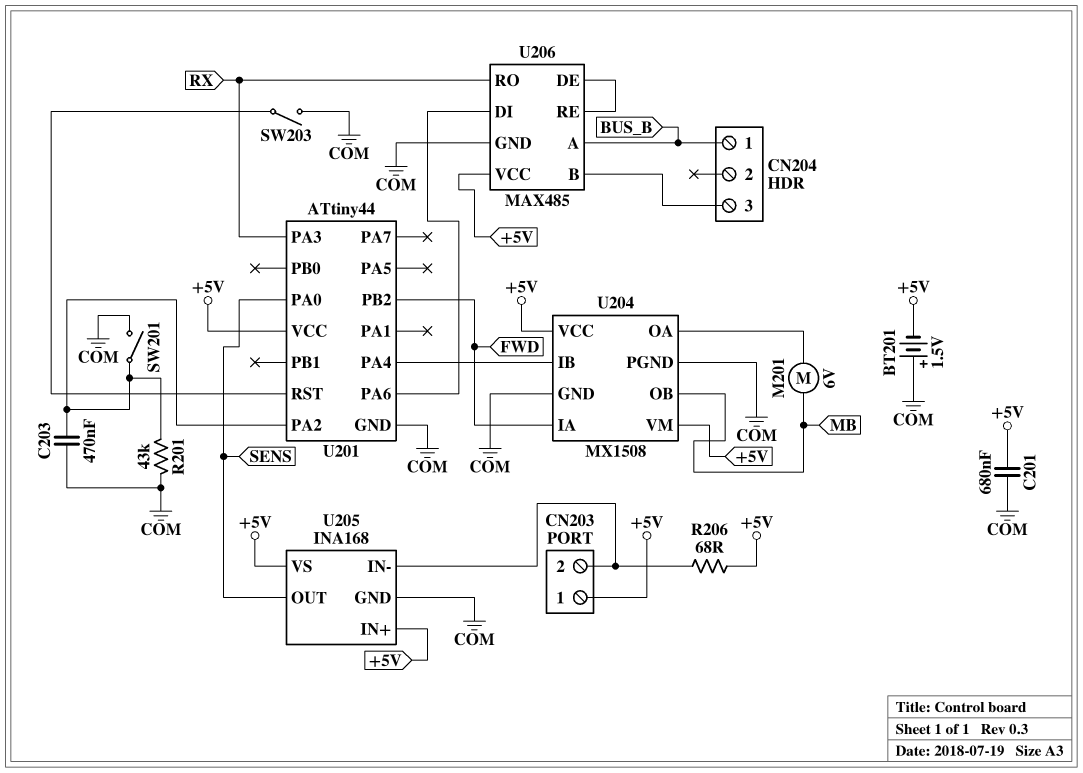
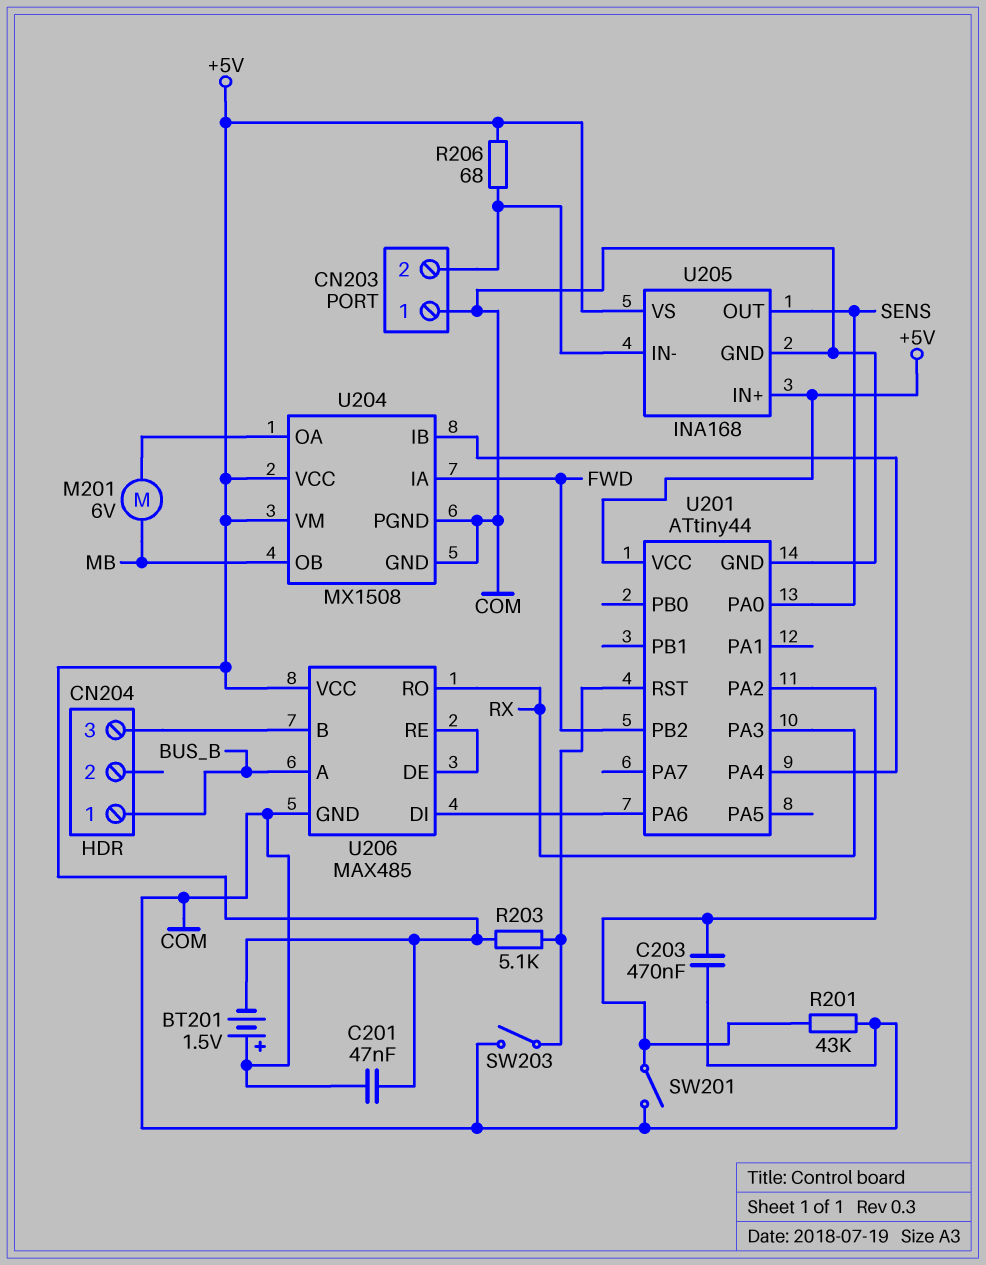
C201: 680nF (+5V, COM) -> 47nF (+5V, COM)
CN203 pin 1: +5V -> COM
R203: none -> 5.1k (+5V, U201/RST)

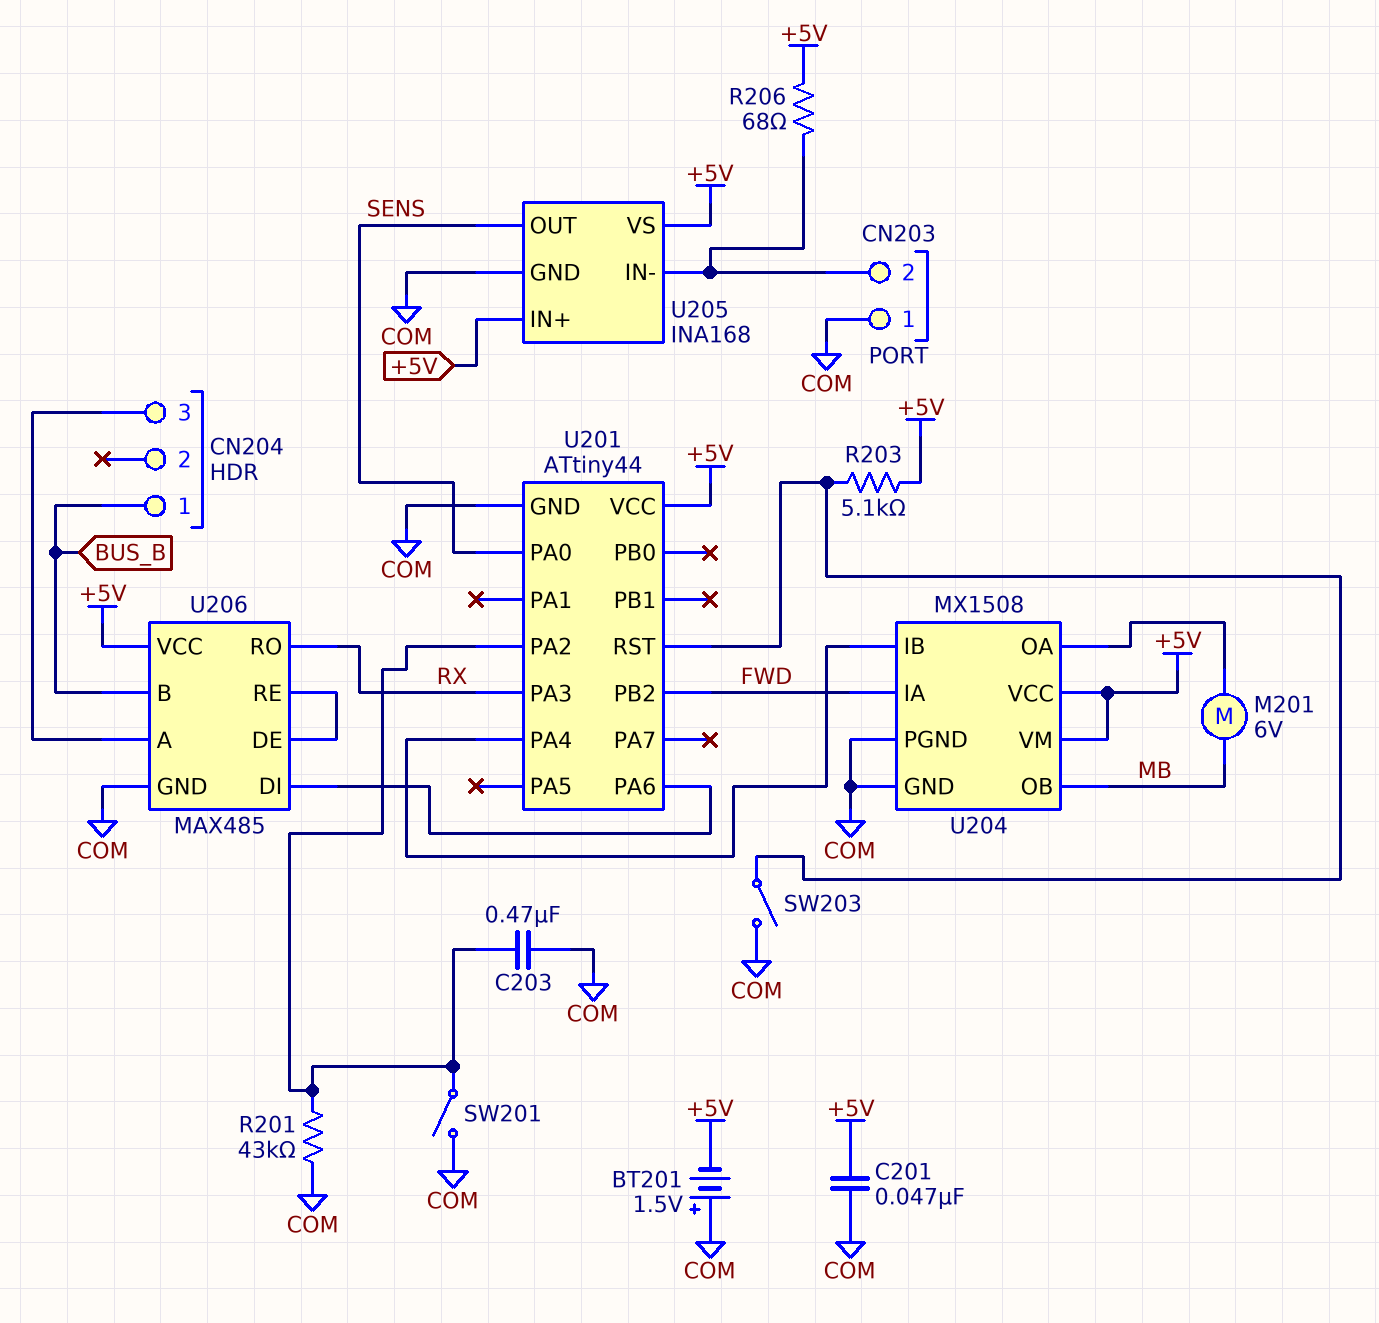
U206 pin A: BUS_B -> CN204/3
U206 pin B: CN204/3 -> BUS_B

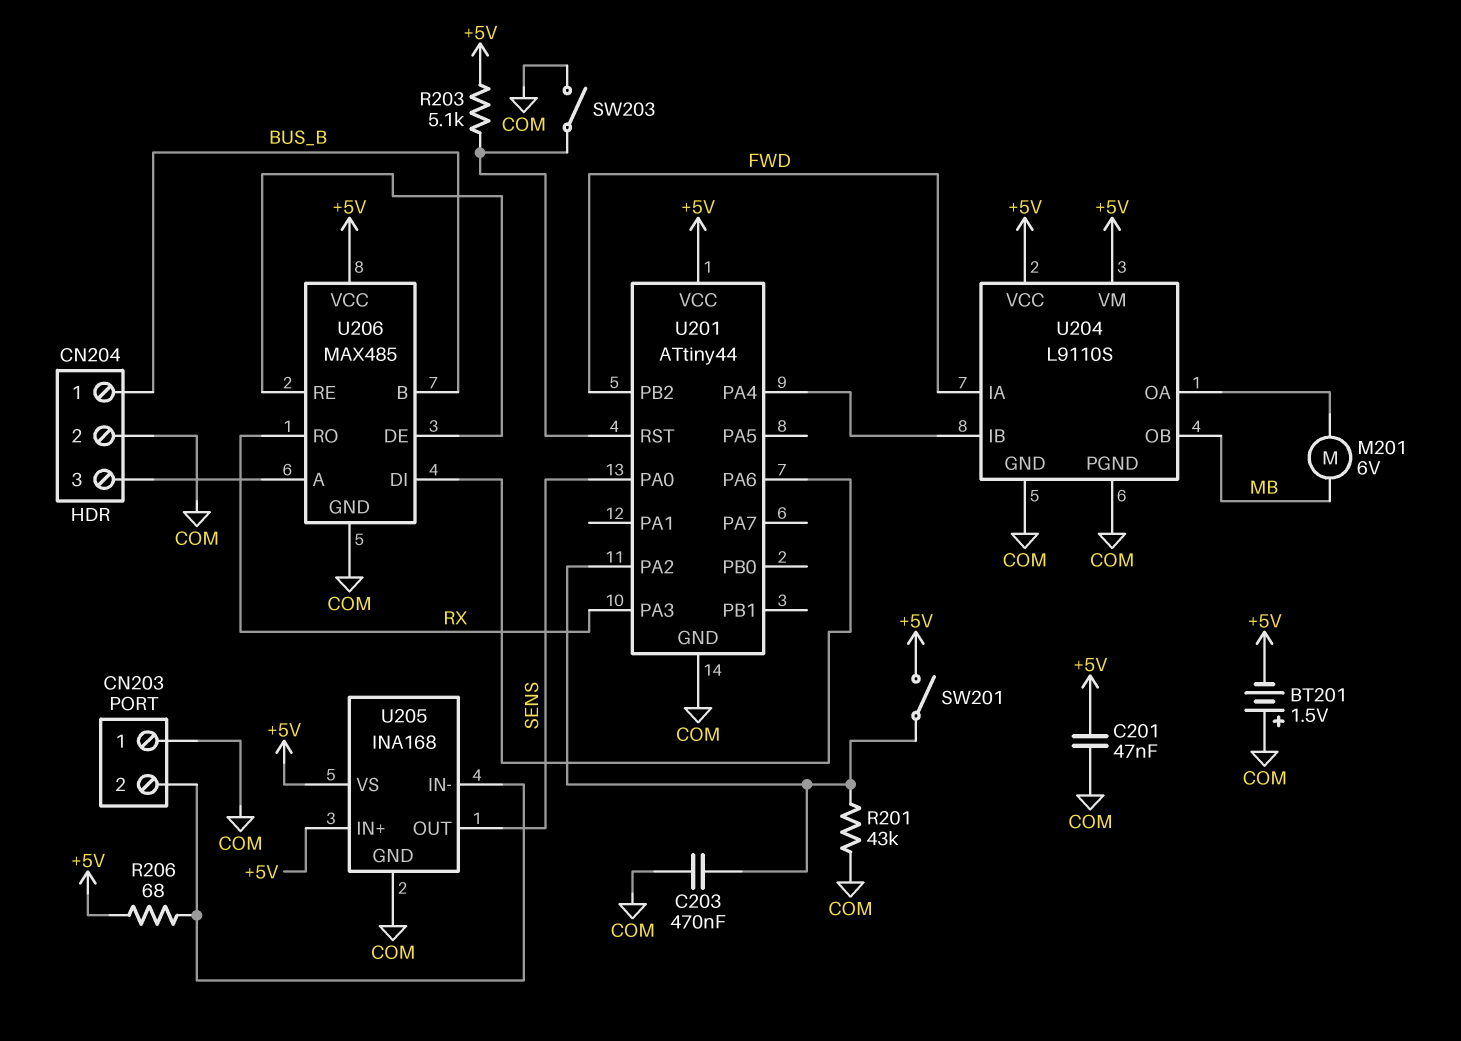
CN204 pin 2: none -> COM
SW201: switch (COM, U201/PA2) -> switch (+5V, U201/PA2)
U204: MX1508 -> L9110S

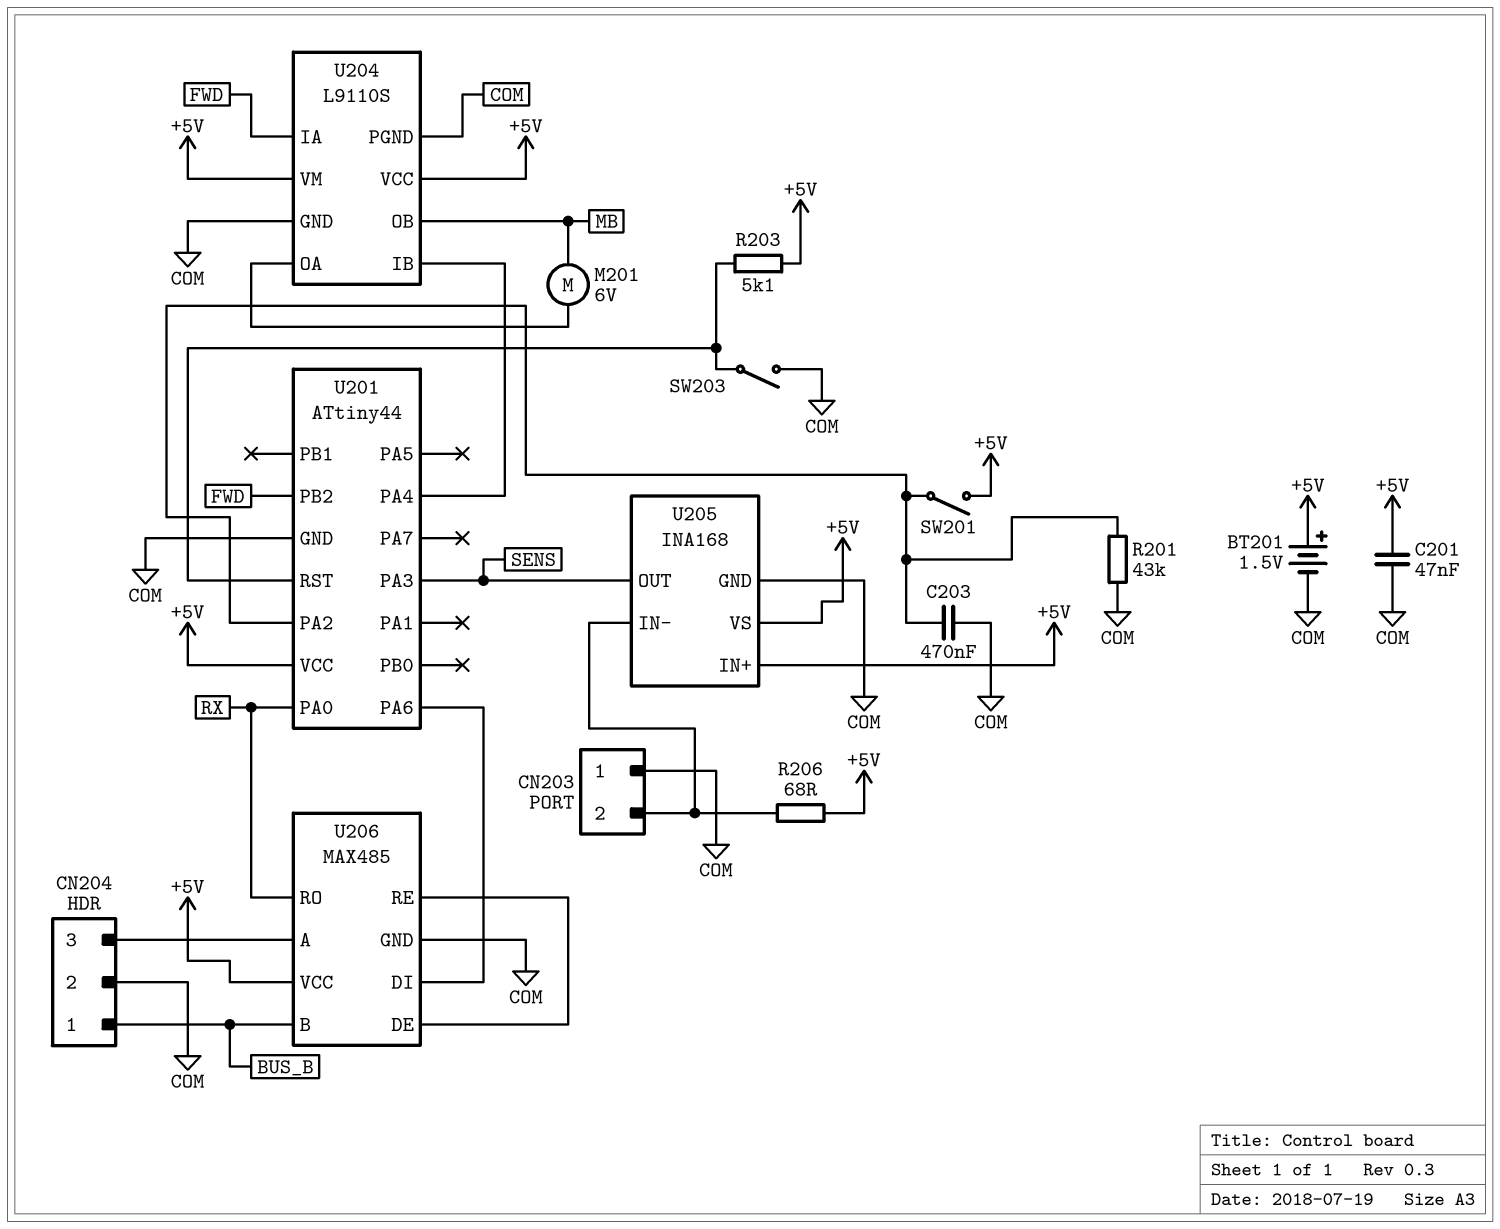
BT201: 1.5V (plus COM, minus +5V) -> 1.5V (plus +5V, minus COM)
U201 pin PA0: SENS -> RX
U201 pin PA3: RX -> SENS

